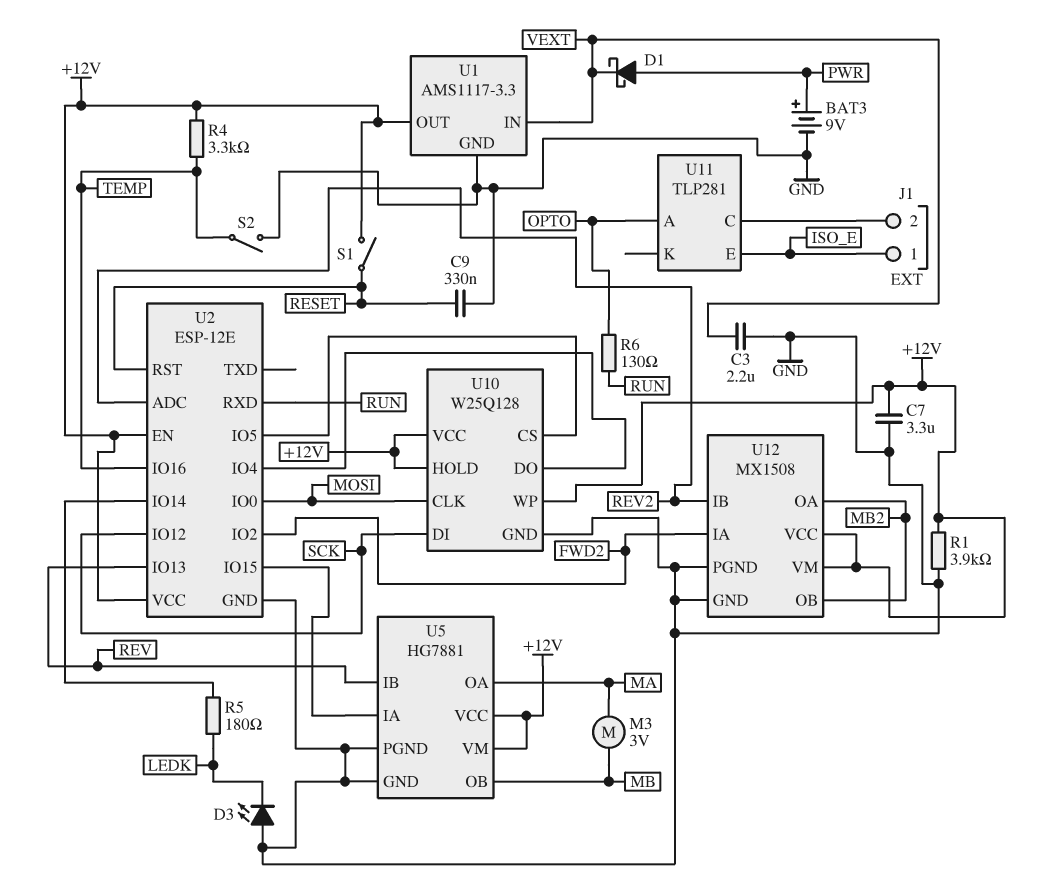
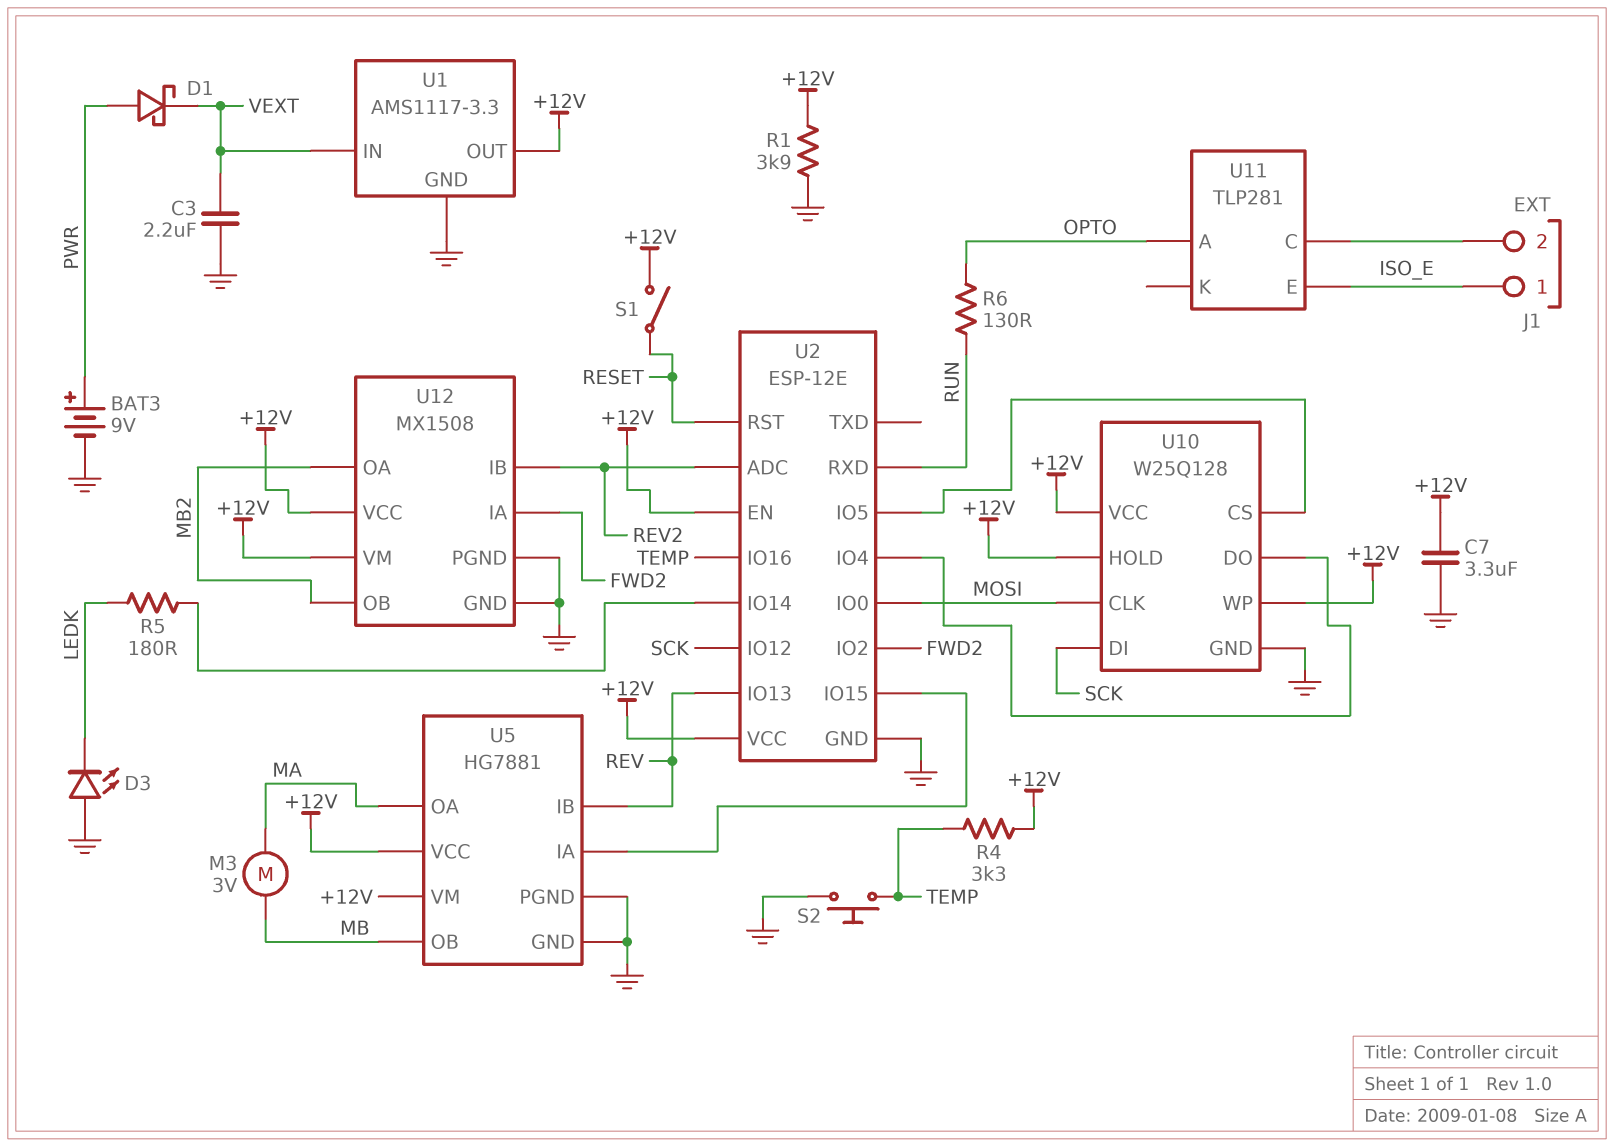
C9: 330nF (GND, RESET) -> none
S2: switch (GND, TEMP) -> button (GND, TEMP)

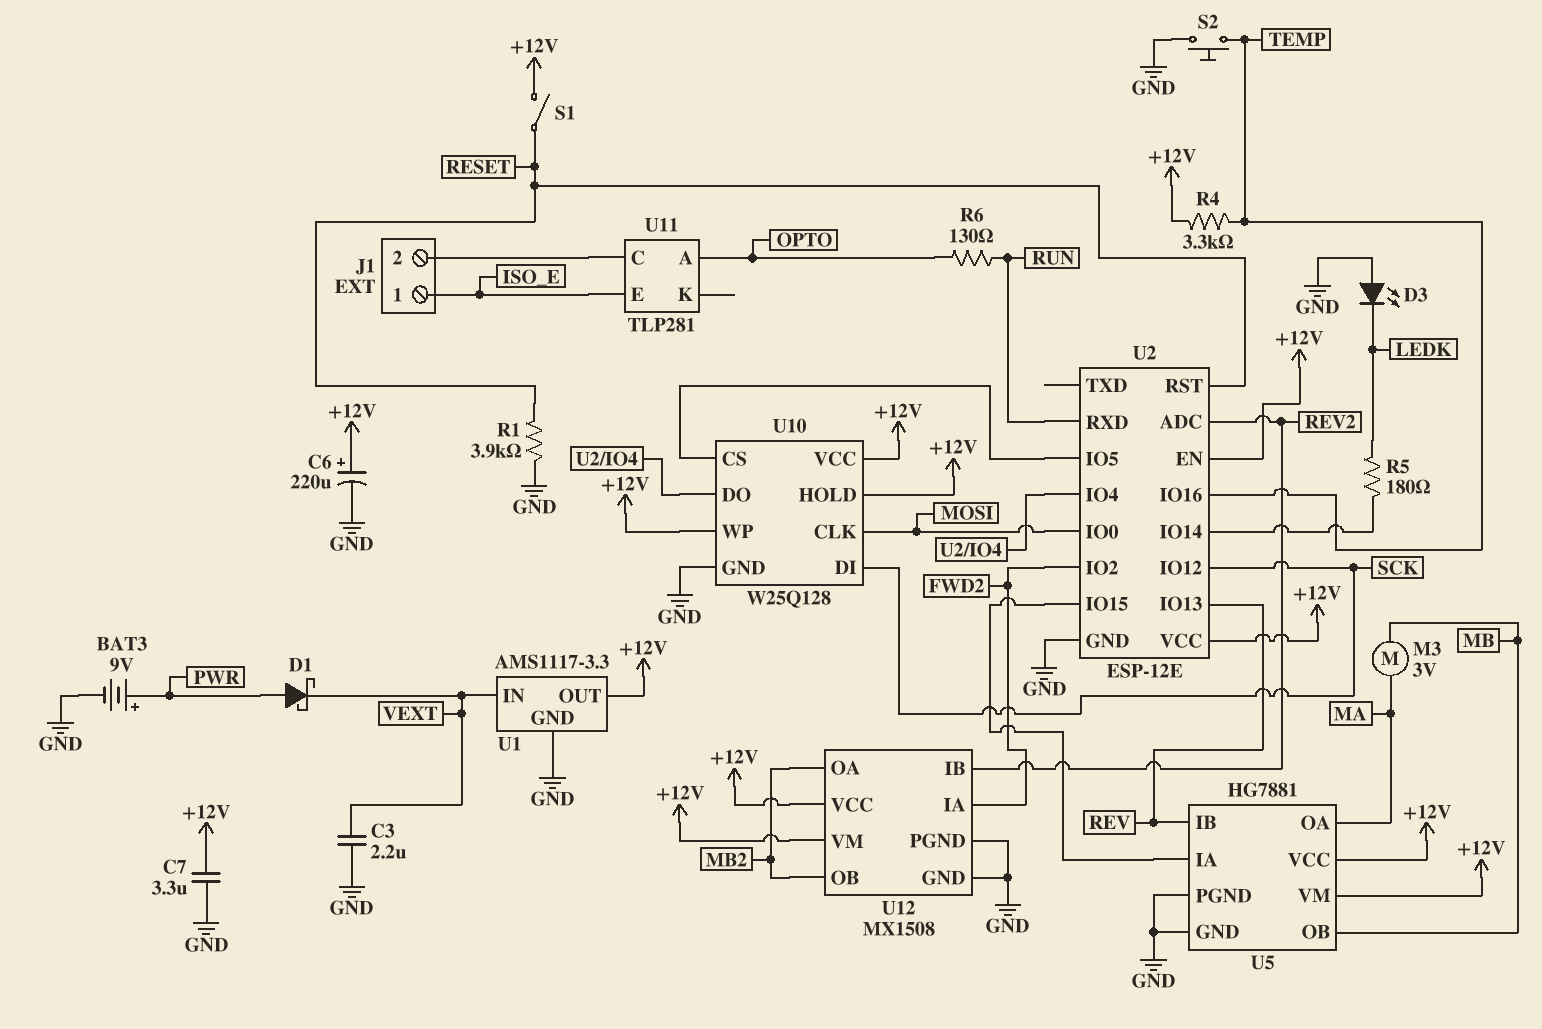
C6: none -> 220uF (plus +12V, minus GND)
R1: 3.9k (+12V, GND) -> 3.9k (GND, RESET)

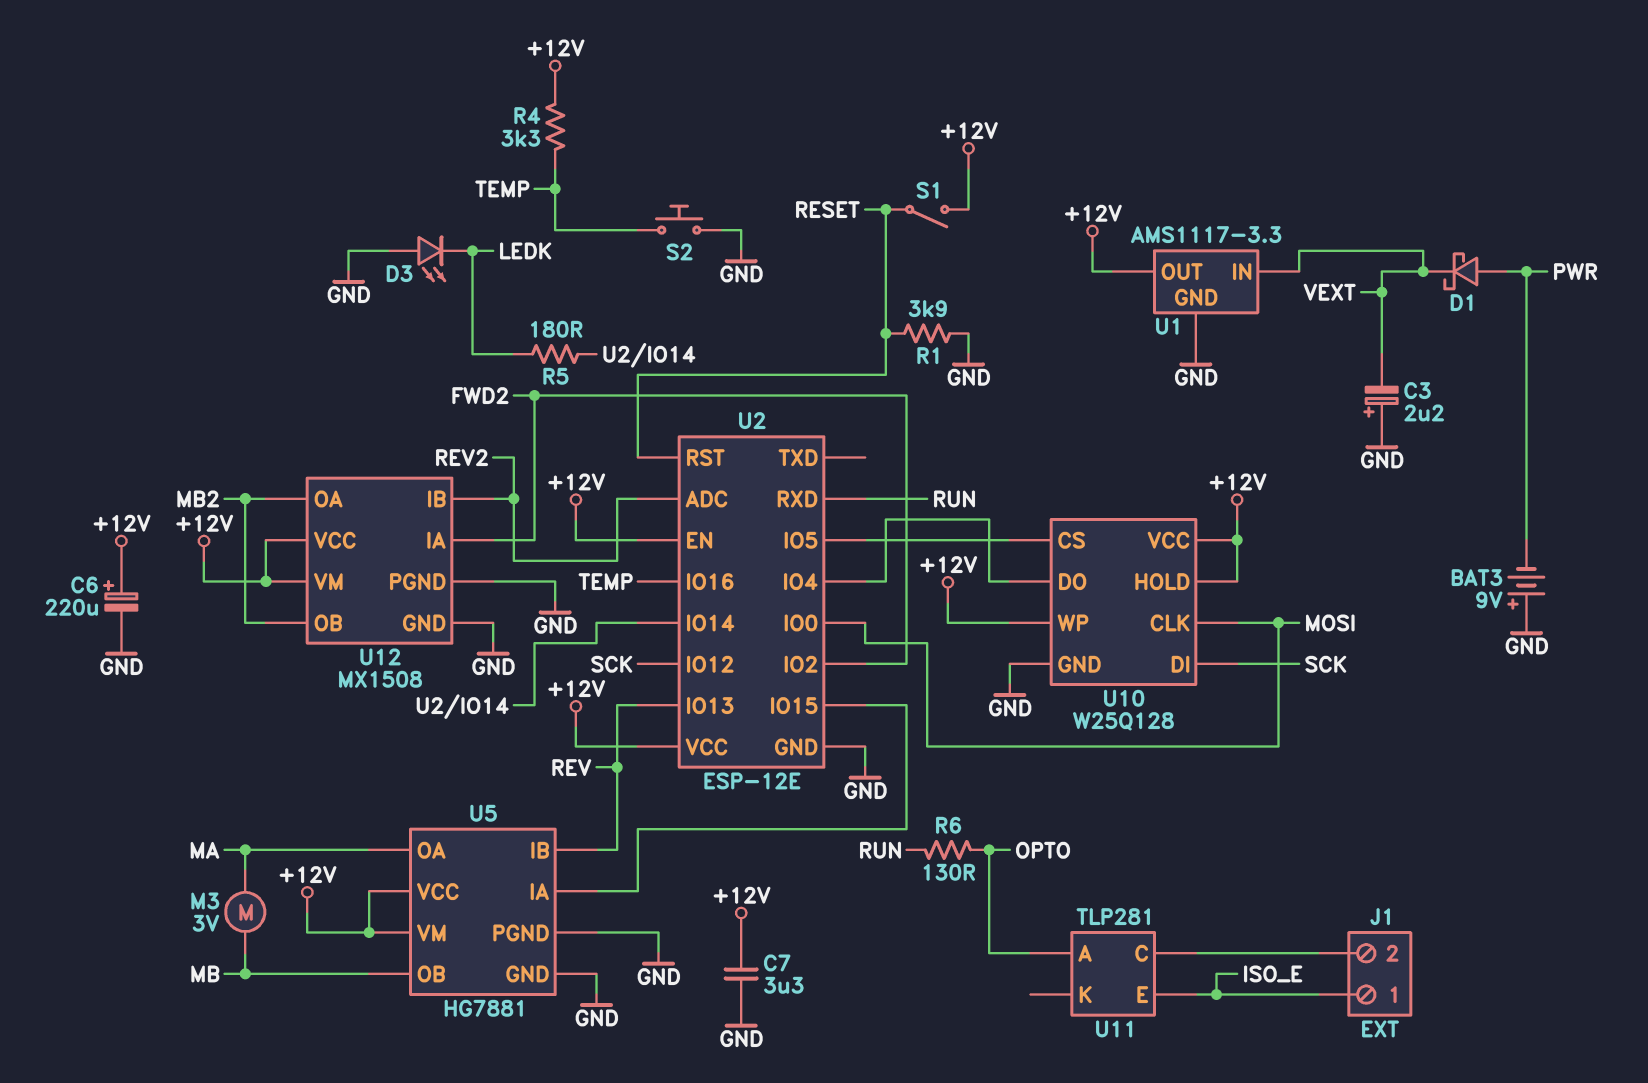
BAT3: 9V (plus PWR, minus GND) -> 9V (plus GND, minus PWR)
C3: 2.2uF (GND, VEXT) -> 2.2uF (plus GND, minus VEXT)

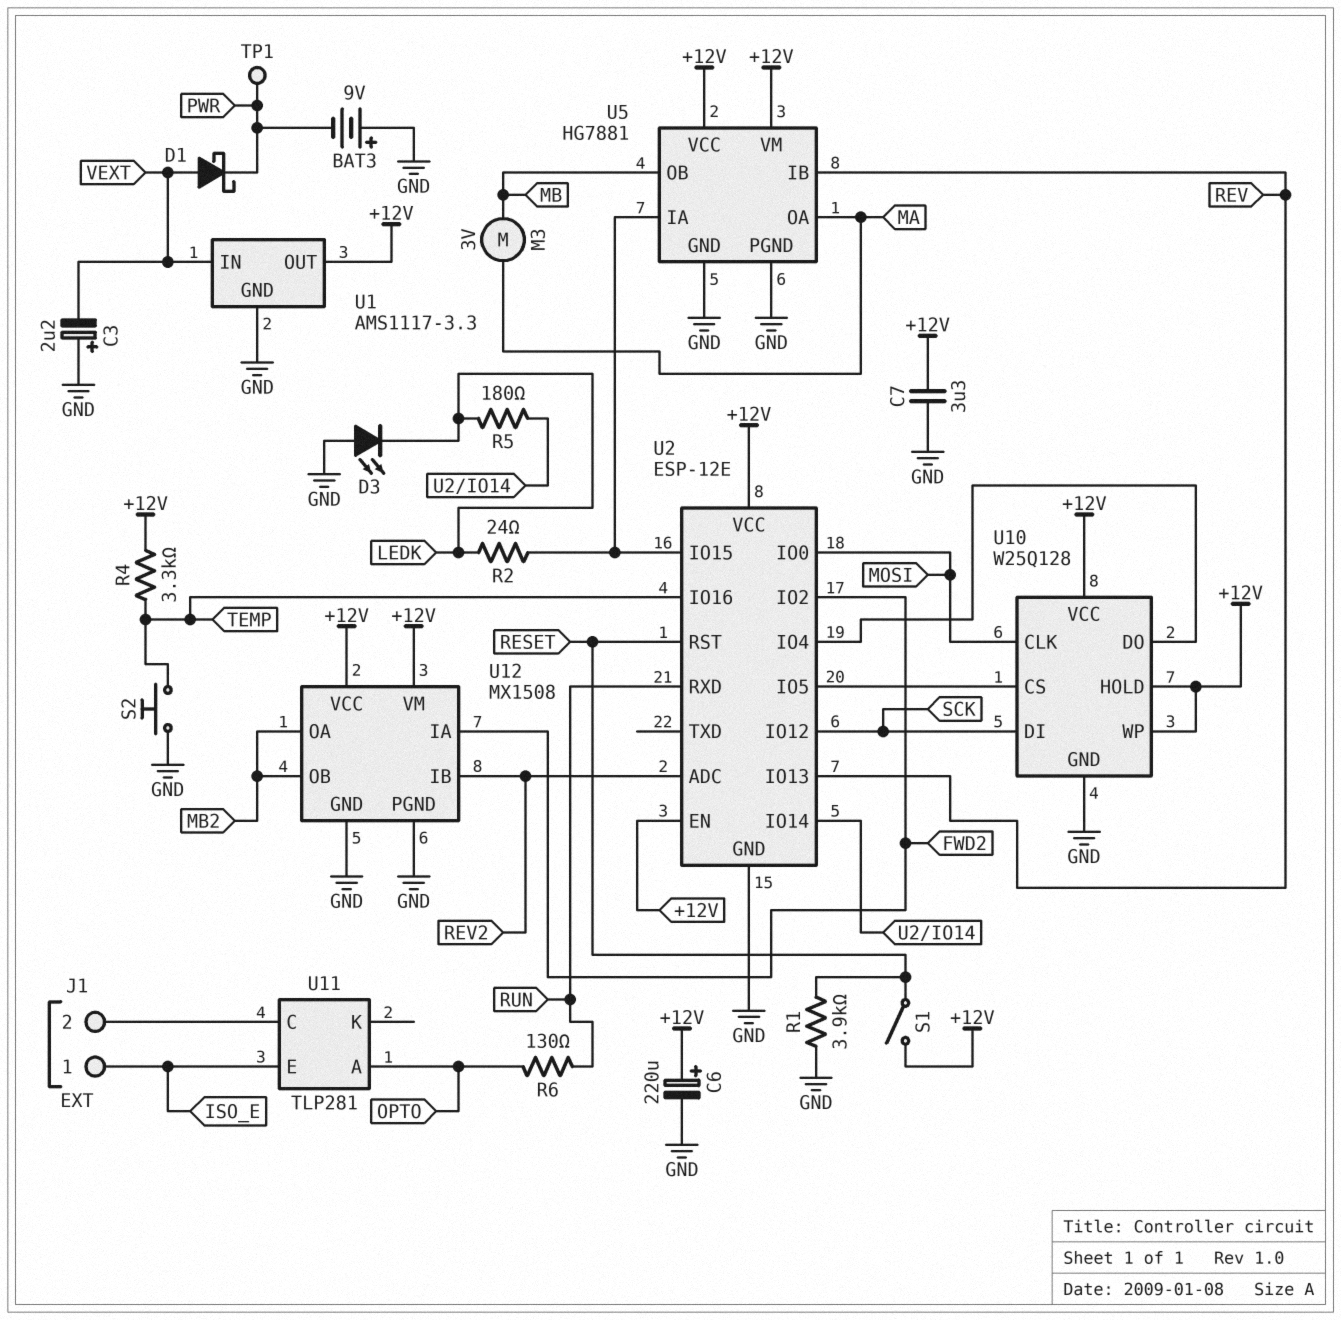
D1: schottky (A PWR, K VEXT) -> schottky (A VEXT, K PWR)
R2: none -> 24 (LEDK, U2/IO15)
TP1: none -> test point (PWR)

